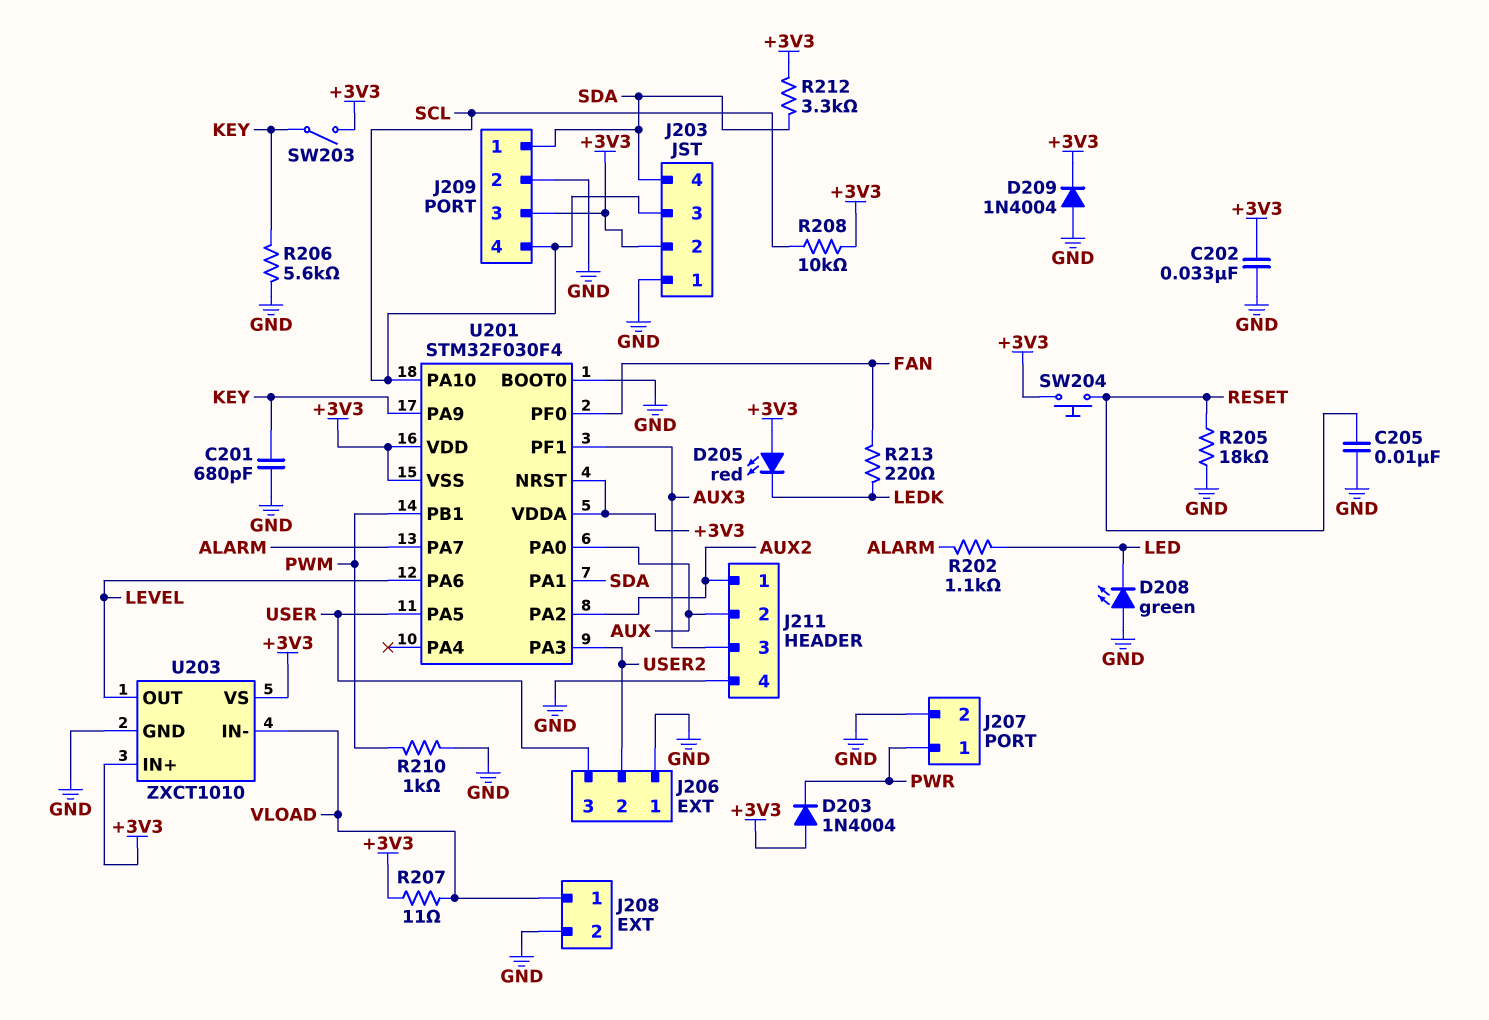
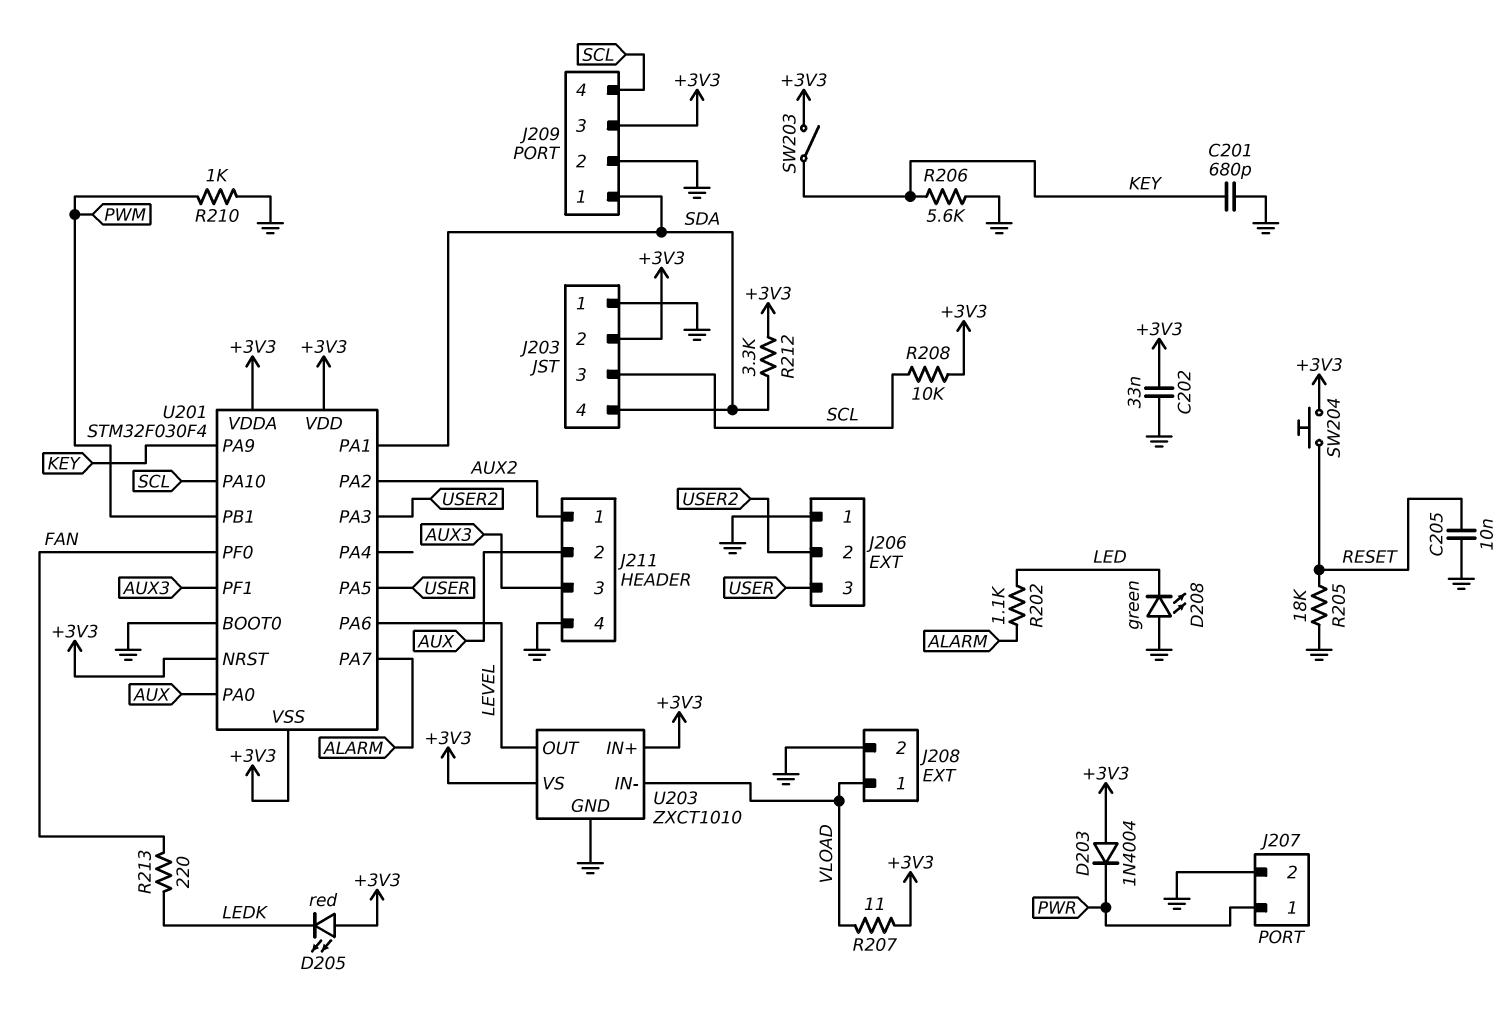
D209: diode 1N4004 (A GND, K +3V3) -> none

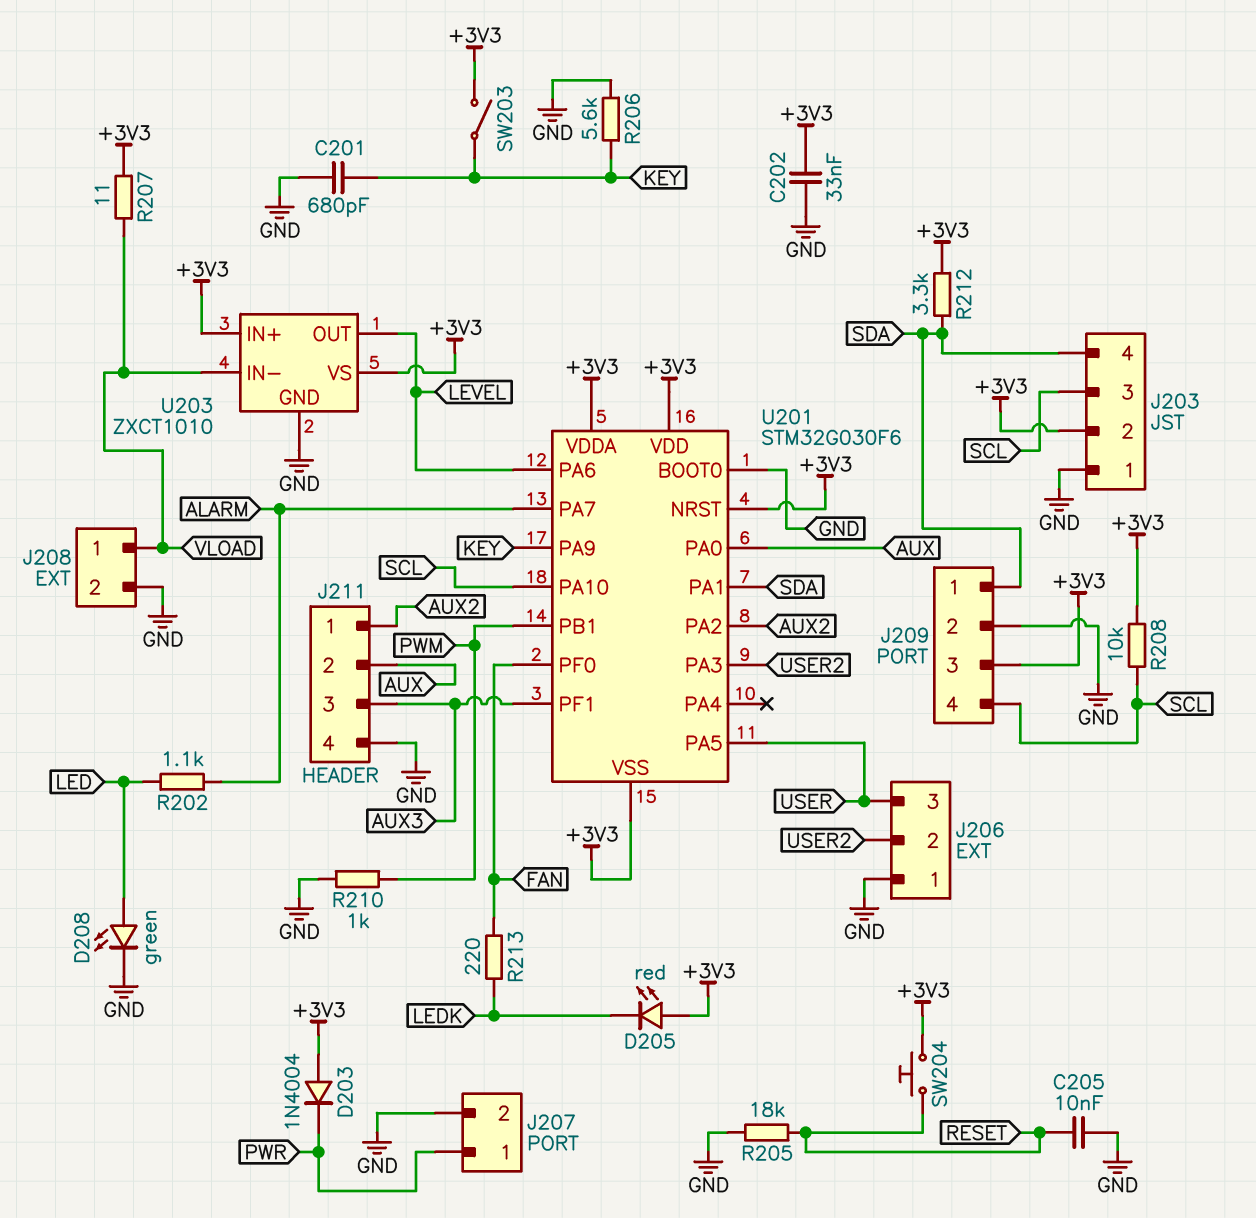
D208: LED green (A GND, K LED) -> LED green (A LED, K GND)
U201: STM32F030F4 -> STM32G030F6

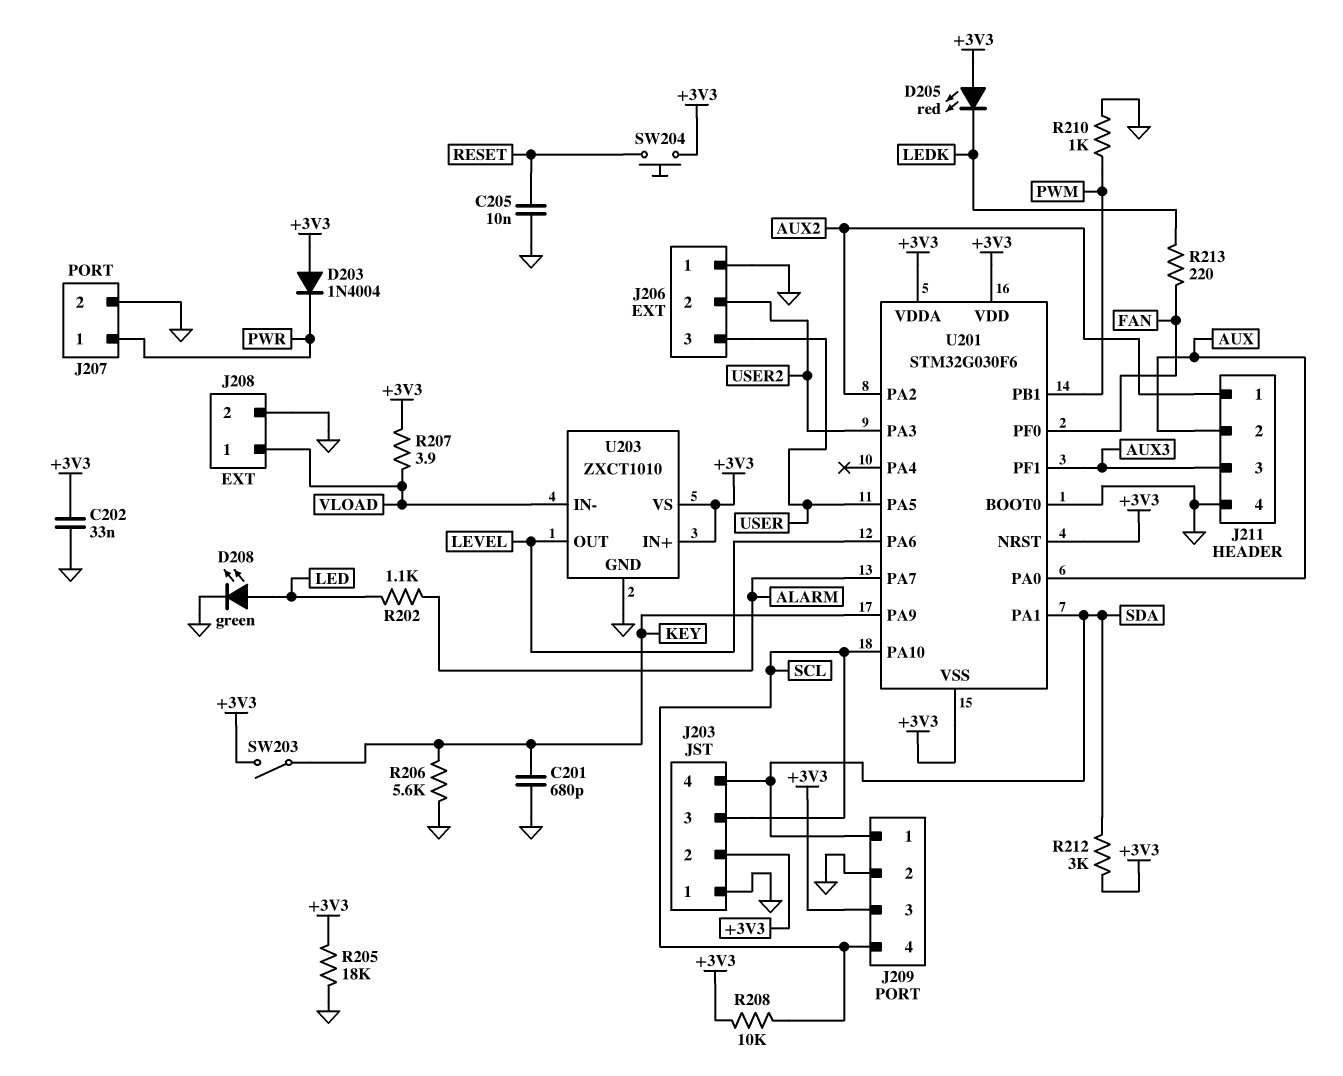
R205: 18k (GND, RESET) -> 18k (+3V3, GND)
R207: 11 (+3V3, VLOAD) -> 3.9 (+3V3, VLOAD)
R212: 3.3k (+3V3, SDA) -> 3k (+3V3, SDA)

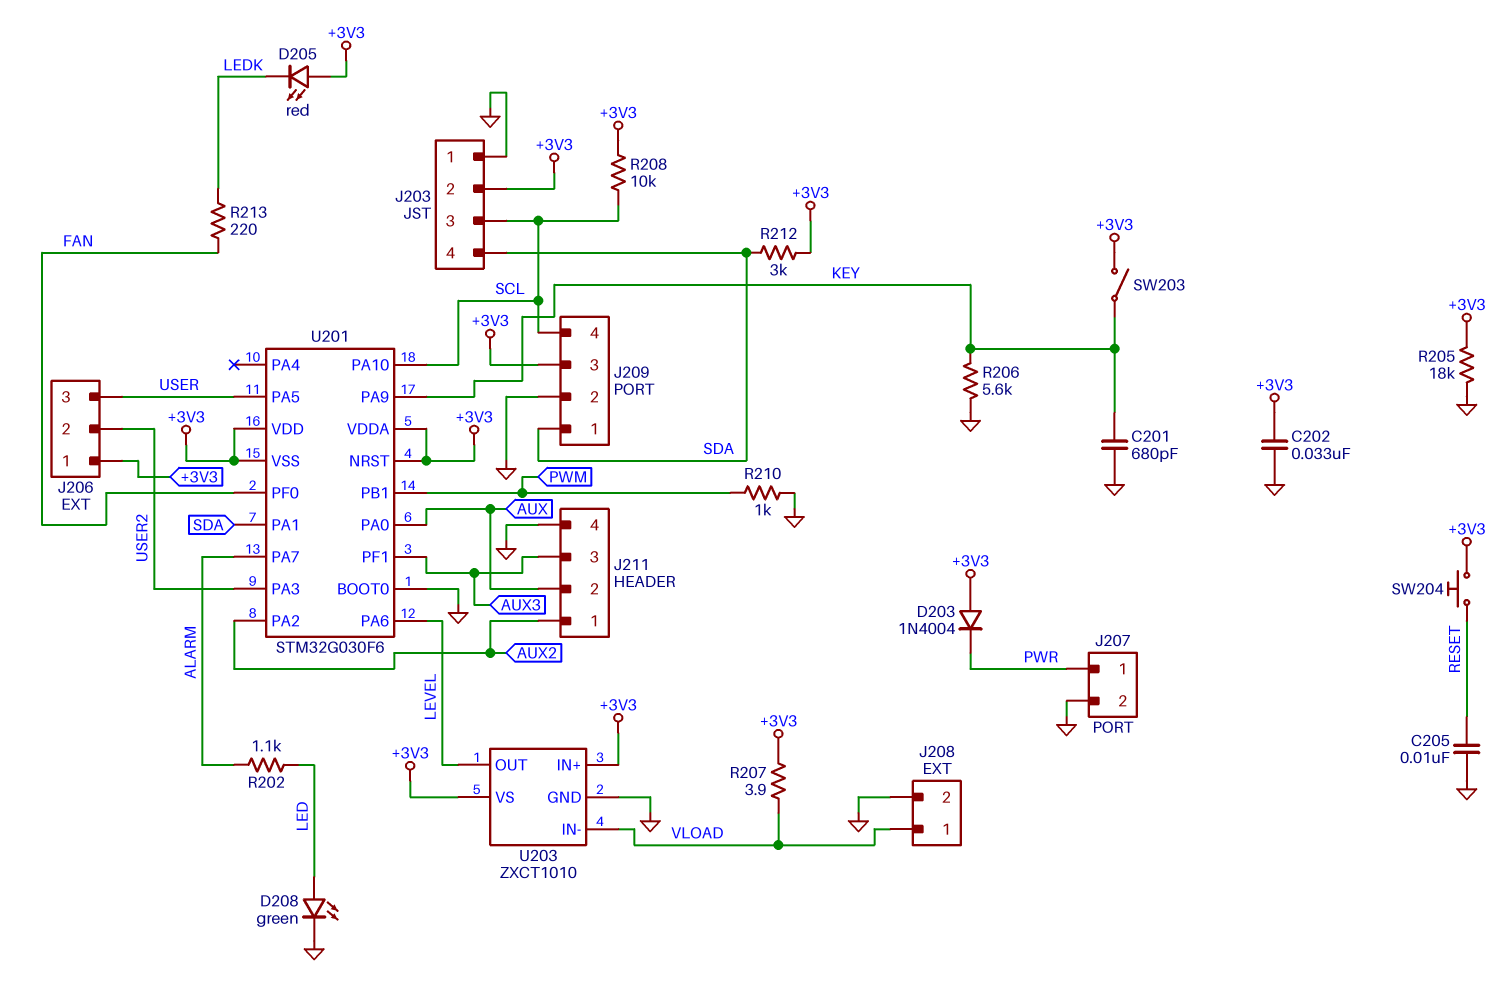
J206 pin 1: GND -> +3V3

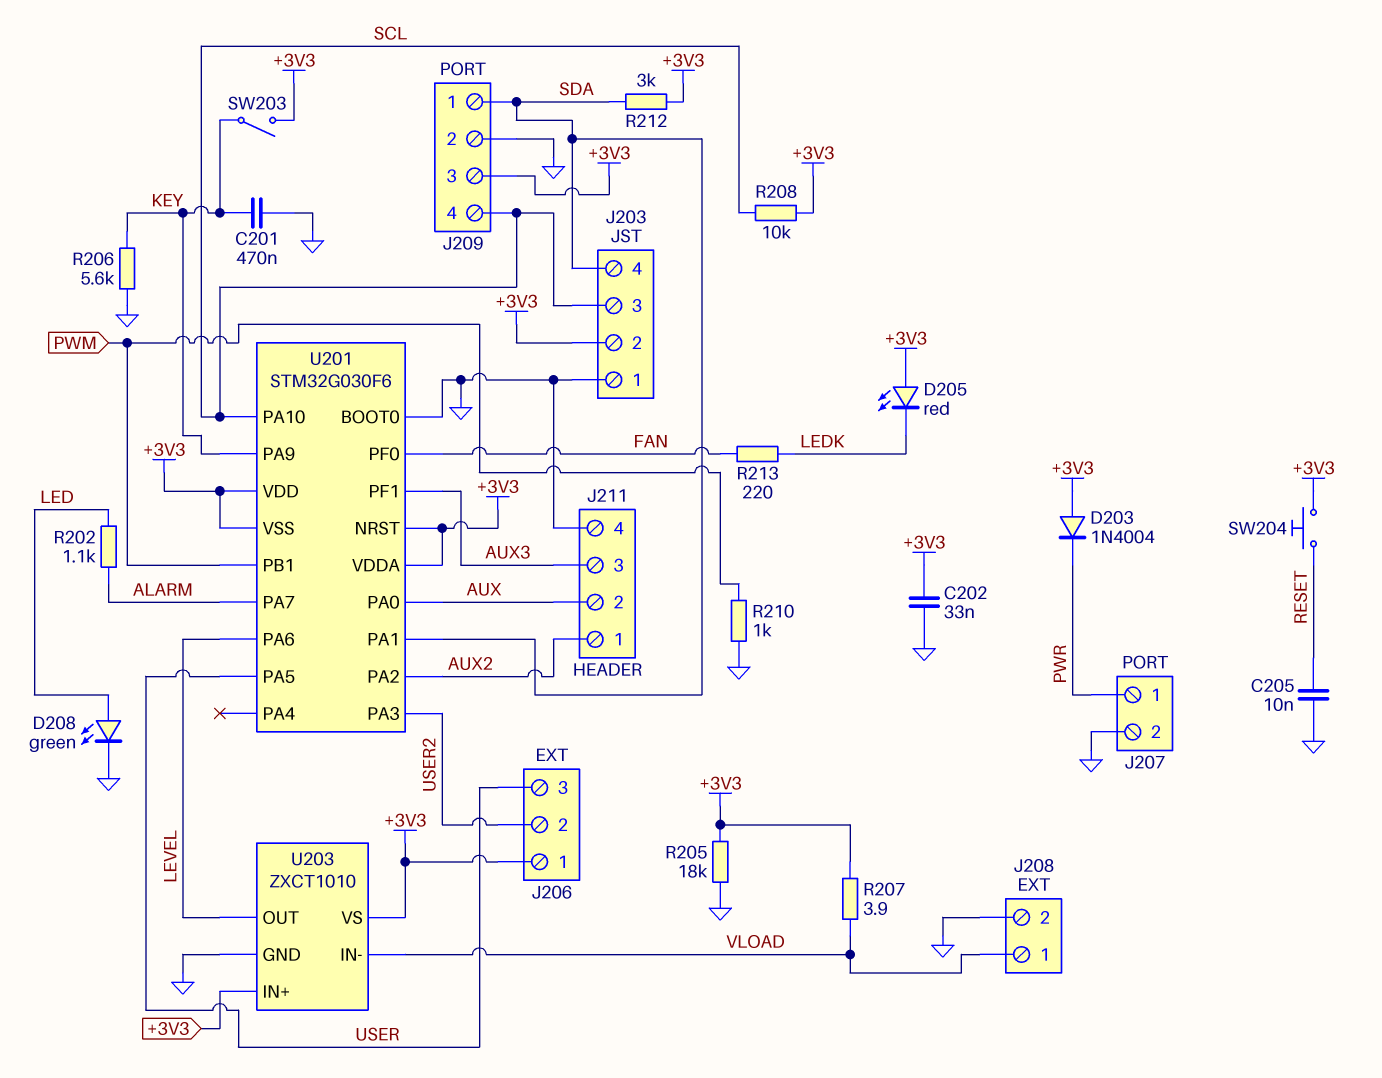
C201: 680pF (GND, KEY) -> 470nF (GND, KEY)

